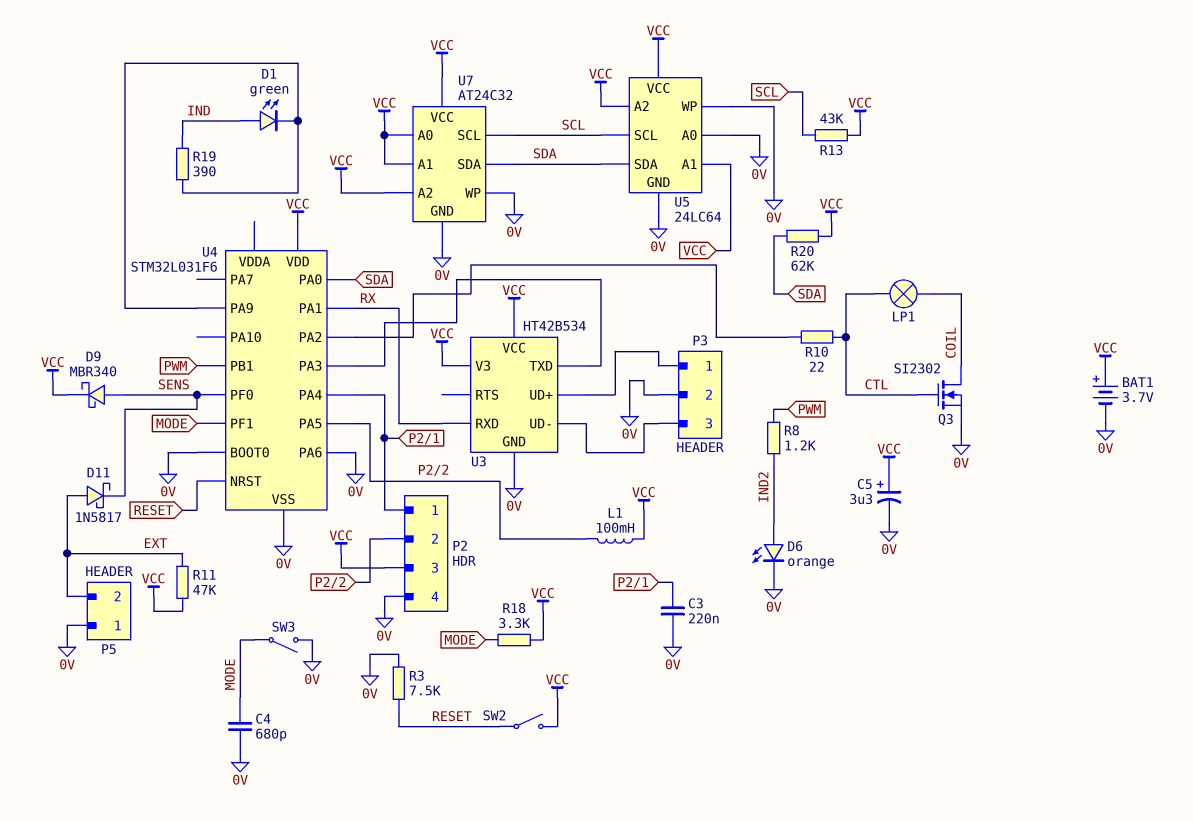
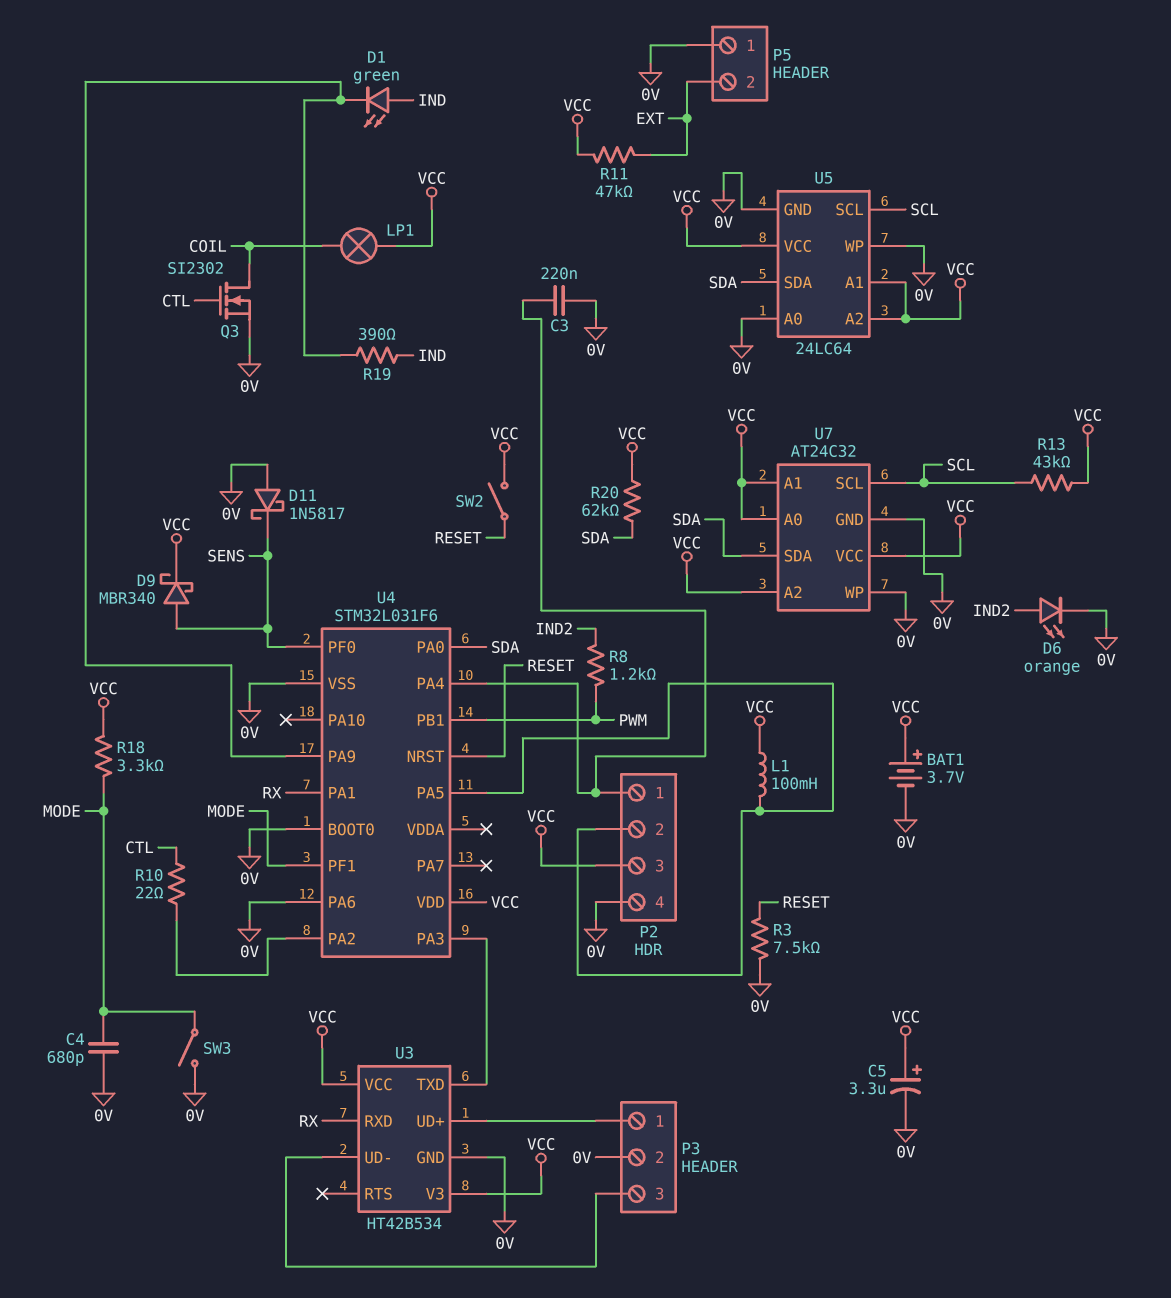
D11: schottky 1N5817 (A EXT, K SENS) -> schottky 1N5817 (A 0V, K SENS)
LP1: lamp (COIL, CTL) -> lamp (COIL, VCC)

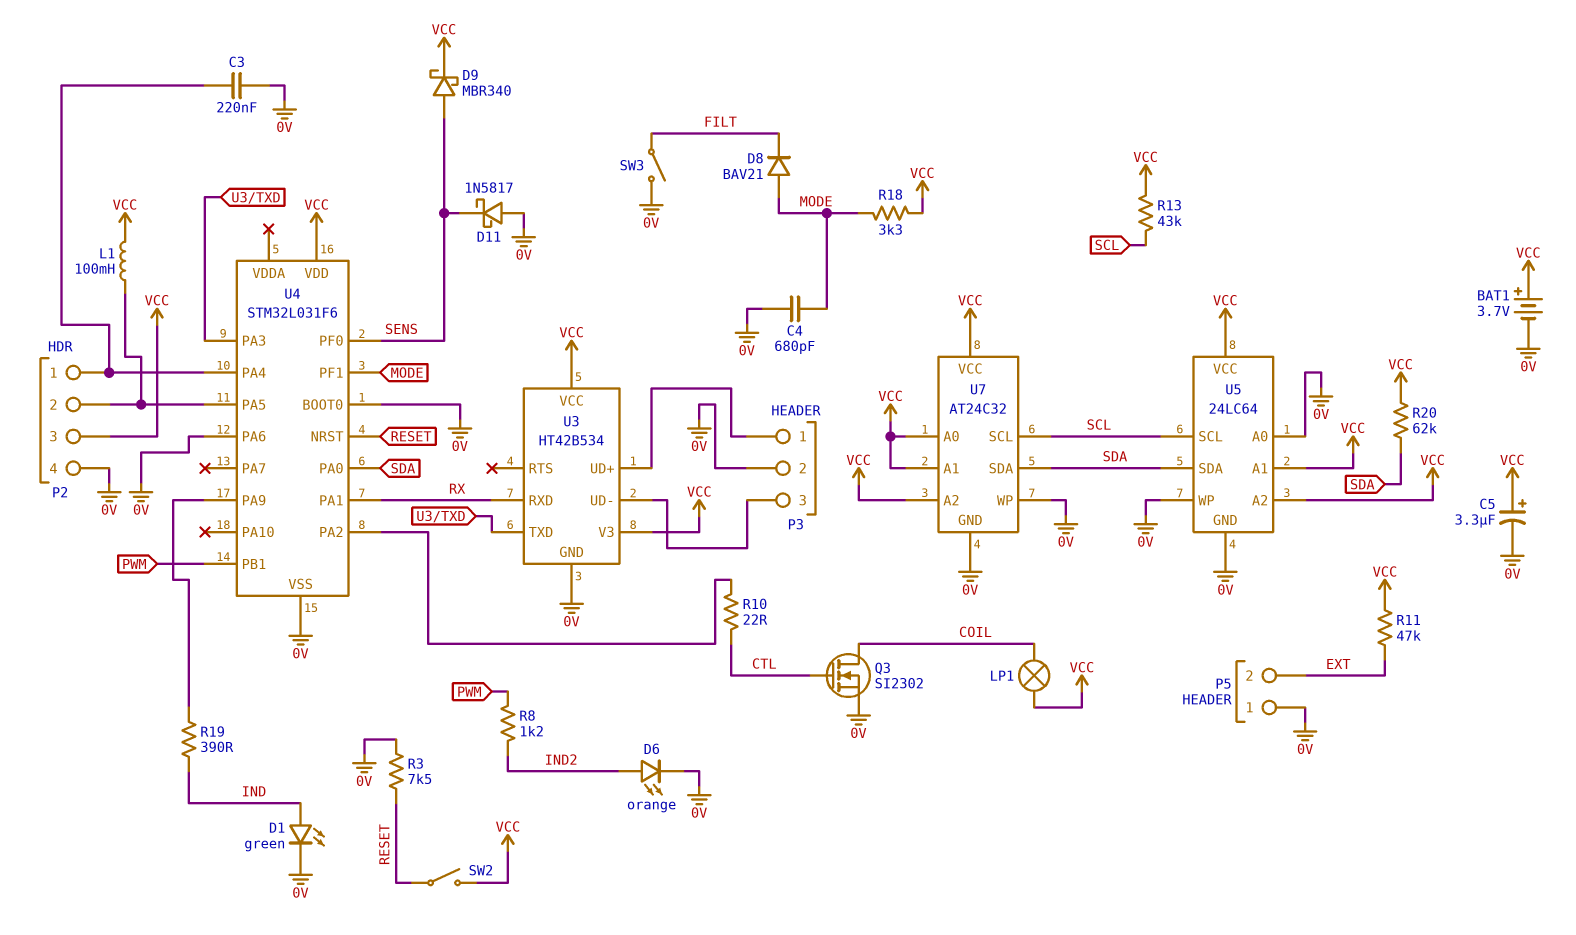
D1: LED green (A IND, K U4/PA9) -> LED green (A IND, K 0V)
D8: none -> diode BAV21 (A MODE, K FILT)
SW3: switch (0V, MODE) -> switch (0V, FILT)

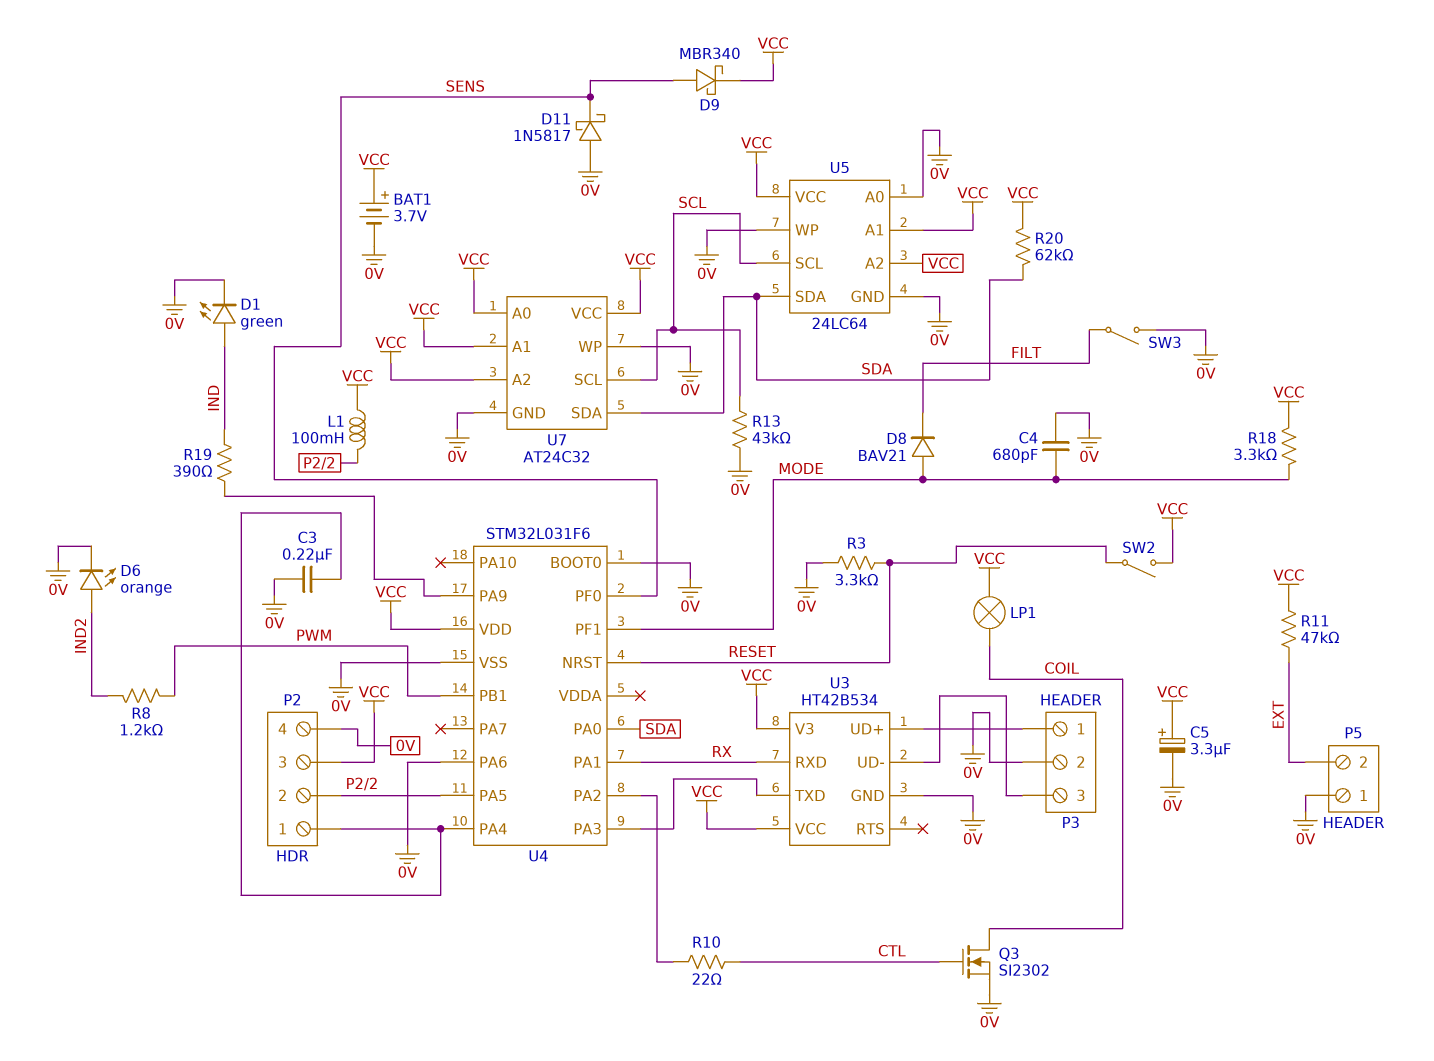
R3: 7.5k (0V, RESET) -> 3.3k (0V, RESET)
R13: 43k (SCL, VCC) -> 43k (0V, SCL)

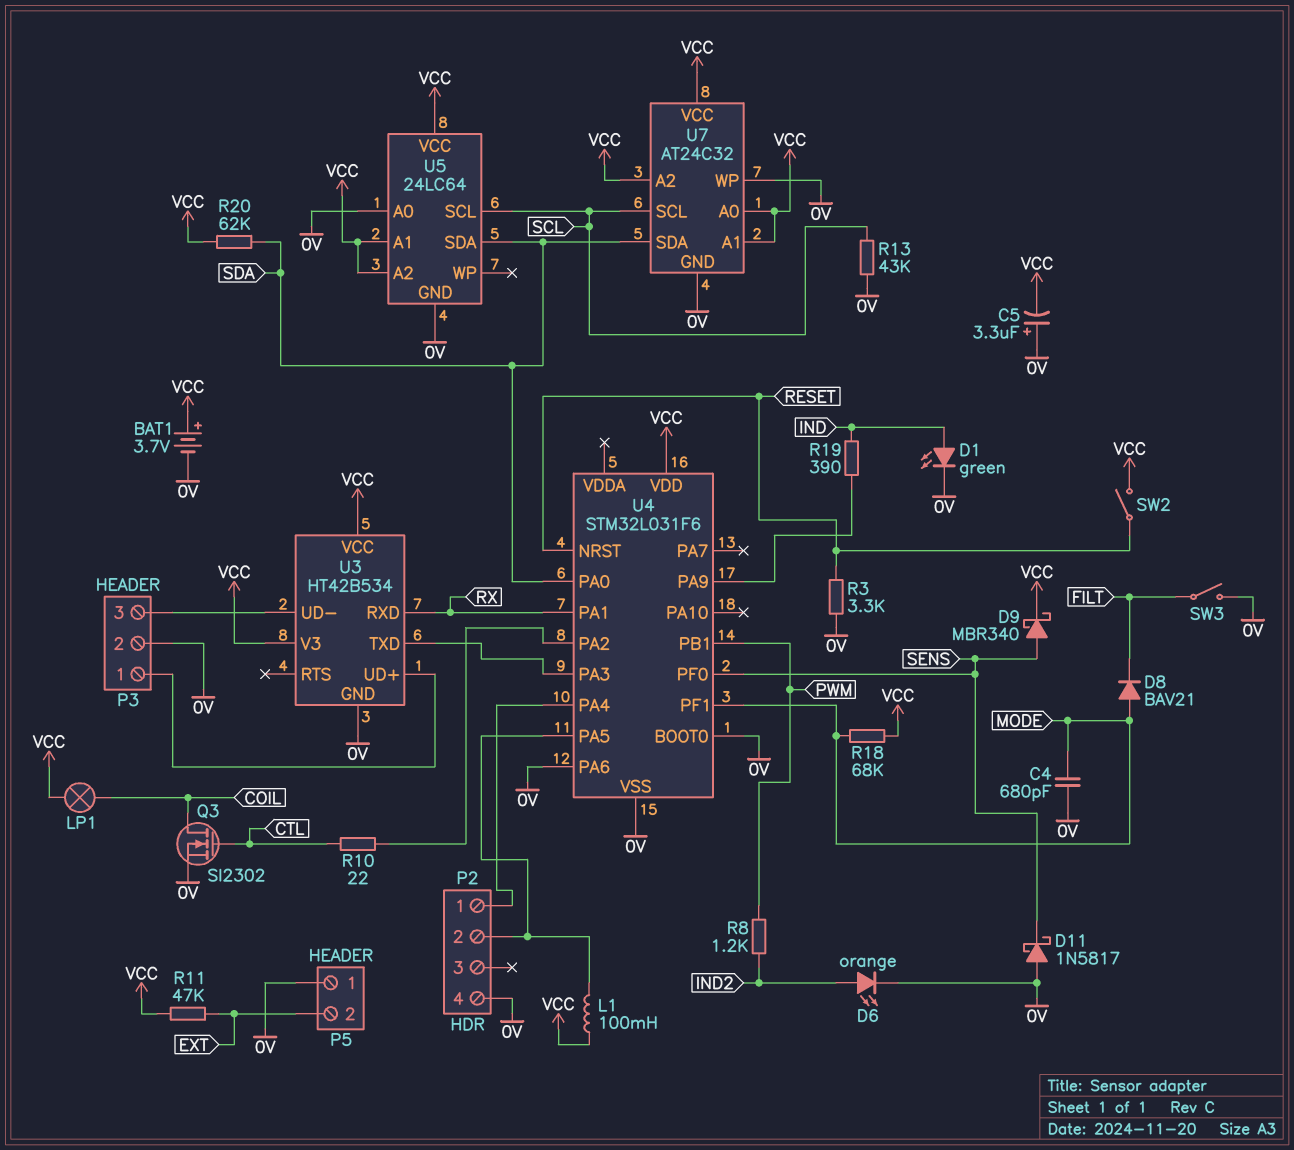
C3: 220nF (0V, P2/1) -> none
C5: 3.3uF (plus VCC, minus 0V) -> 3.3uF (plus 0V, minus VCC)
P2 pin 3: VCC -> none
R18: 3.3k (MODE, VCC) -> 68k (MODE, VCC)
U5 pin WP: 0V -> none

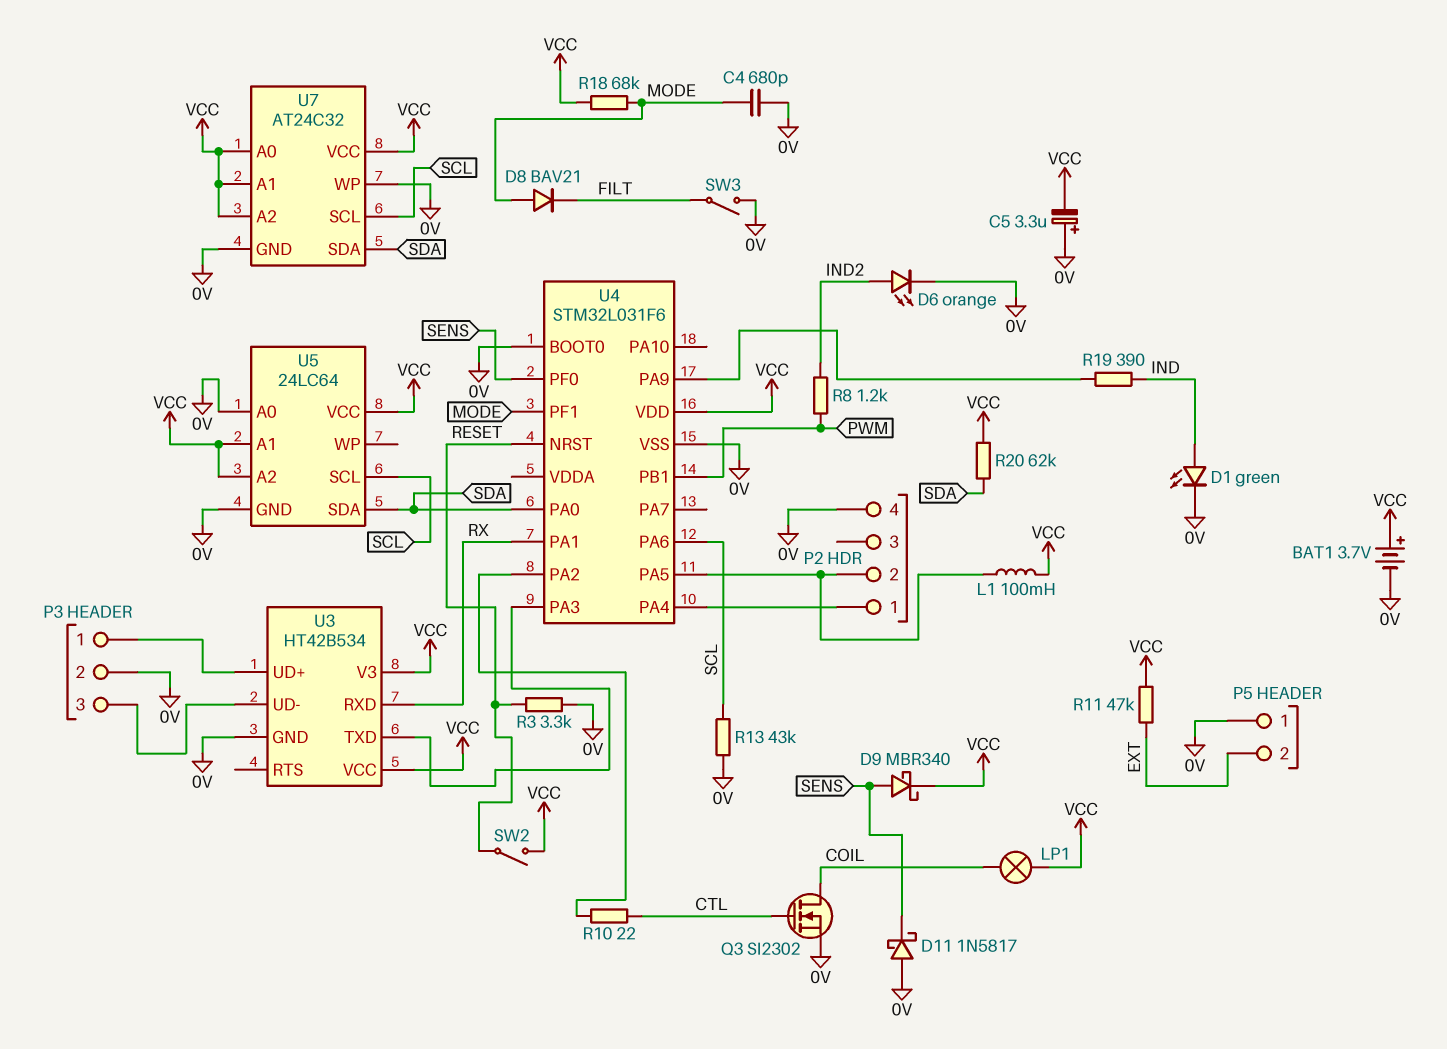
U4 pin PA6: 0V -> SCL

